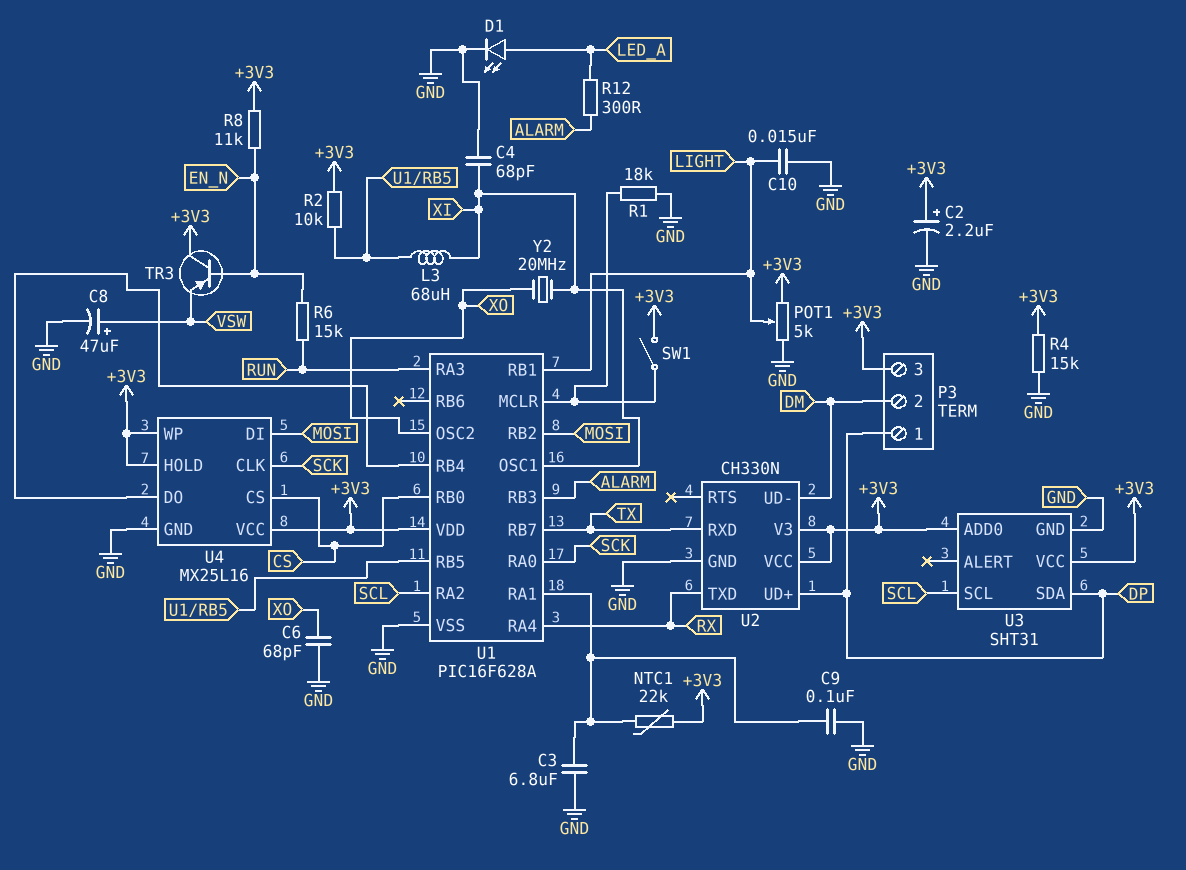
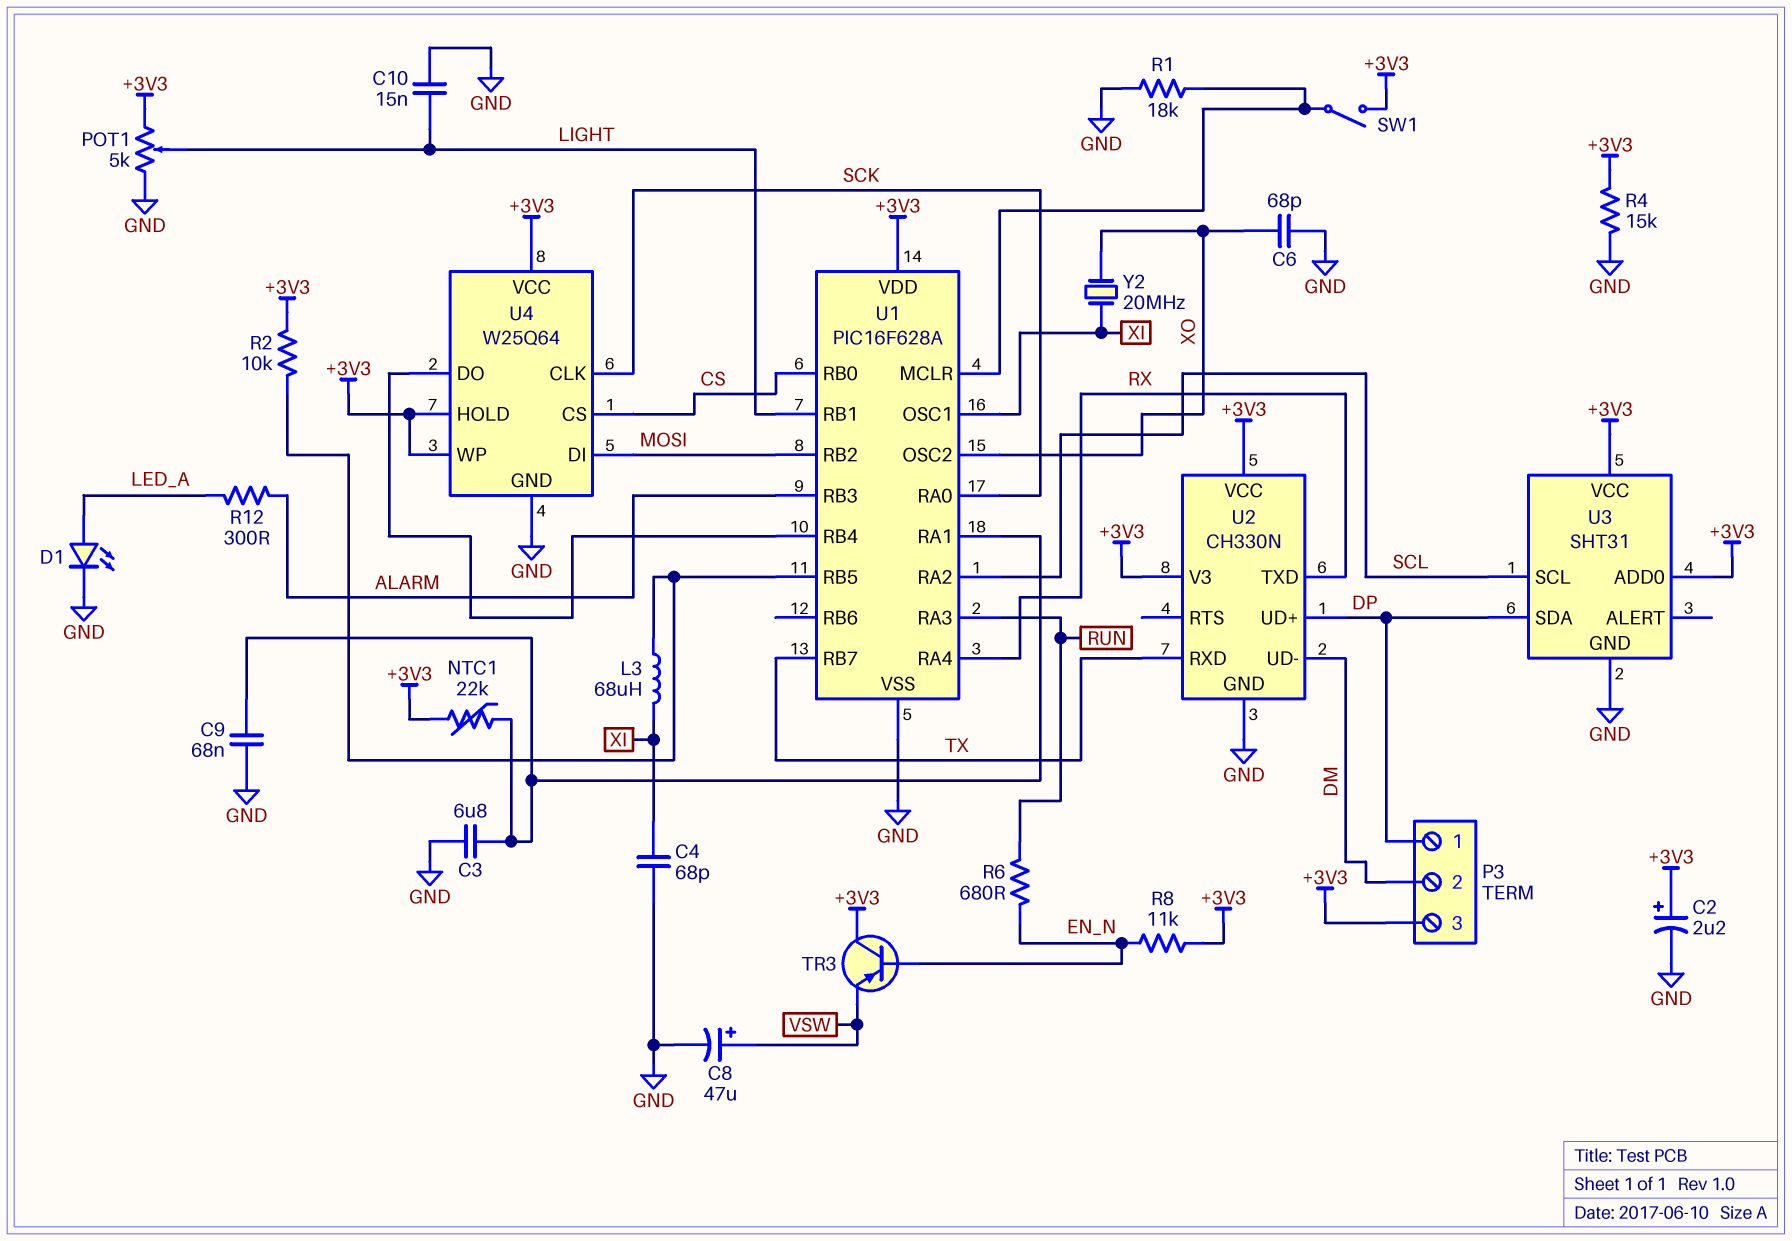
C9: 100nF (GND, U1/RA1) -> 68nF (GND, U1/RA1)
R6: 15k (EN_N, RUN) -> 680 (EN_N, RUN)
U4: MX25L16 -> W25Q64

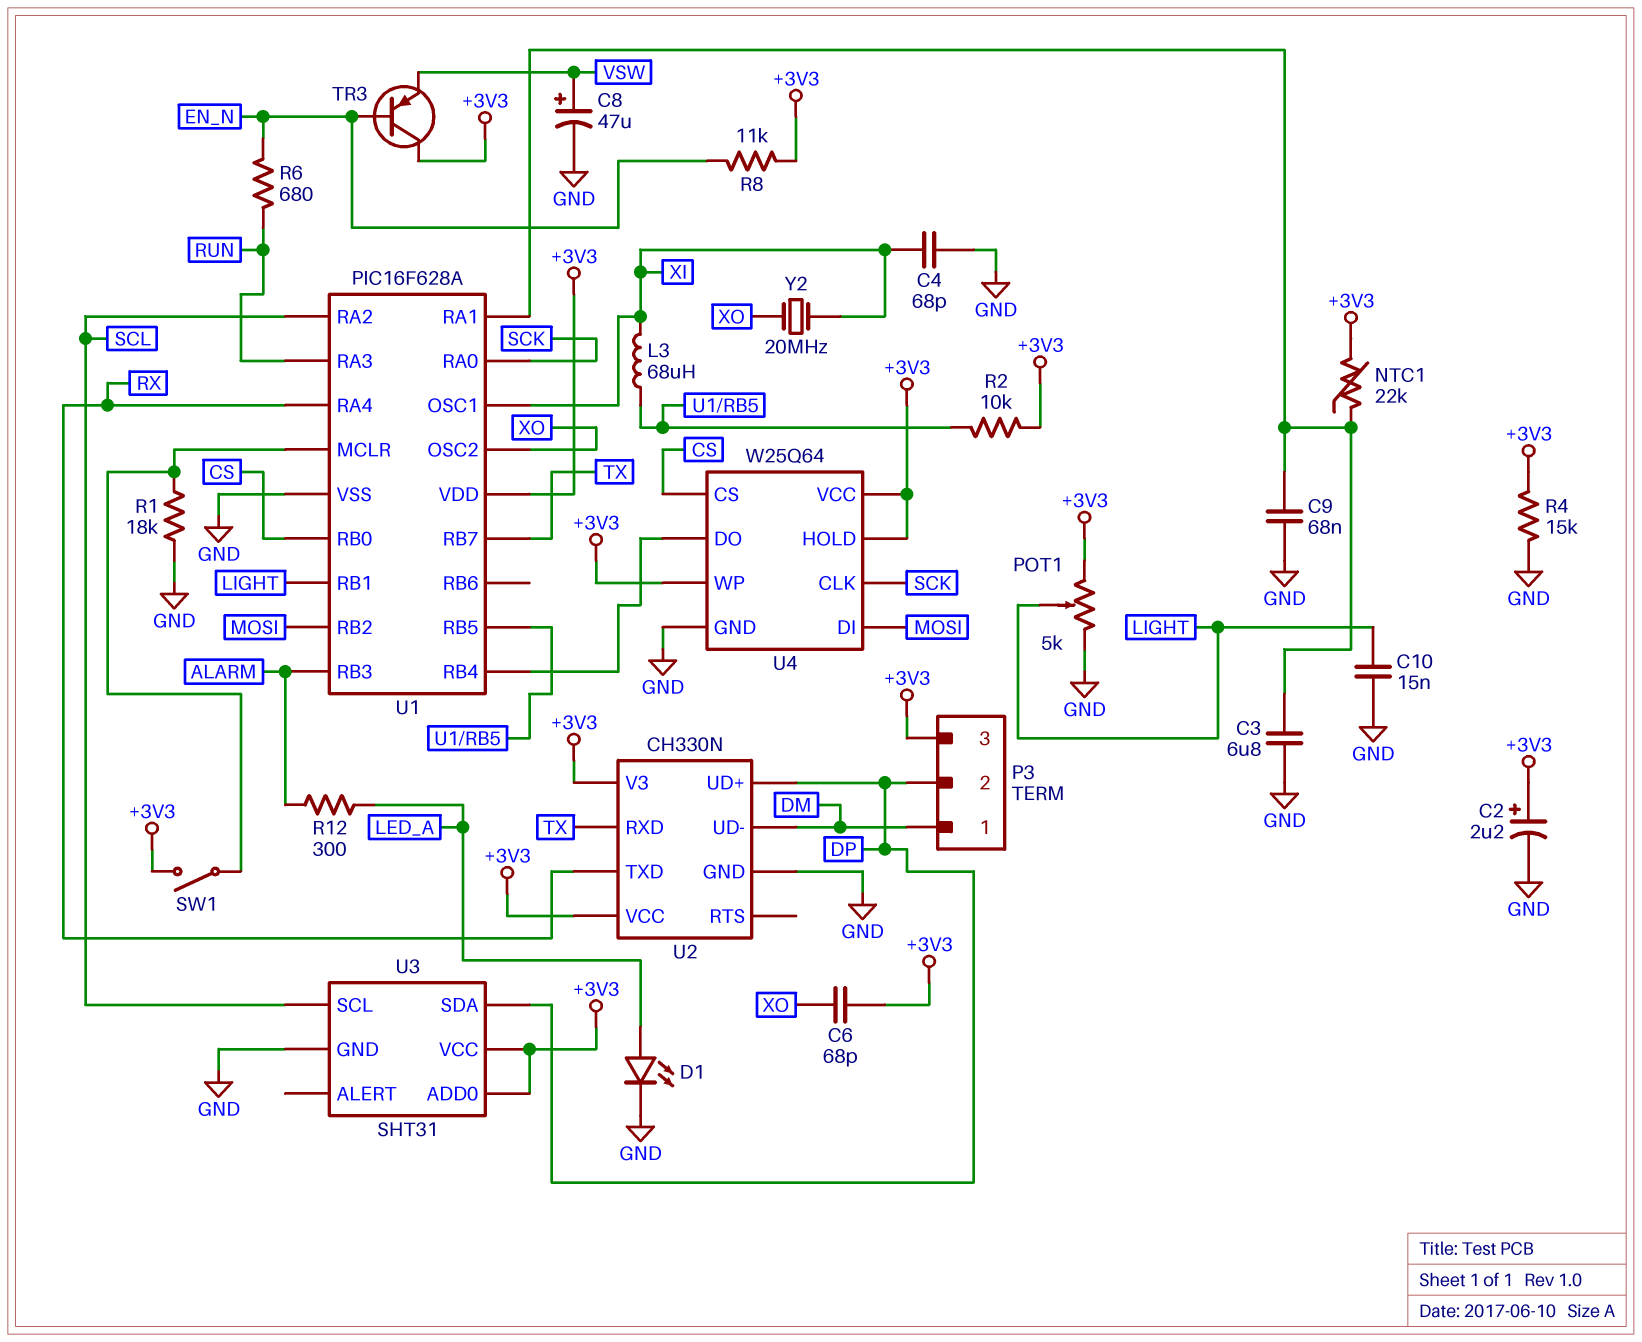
C6: 68pF (GND, XO) -> 68pF (+3V3, XO)
P3 pin 1: DP -> DM
P3 pin 2: DM -> DP

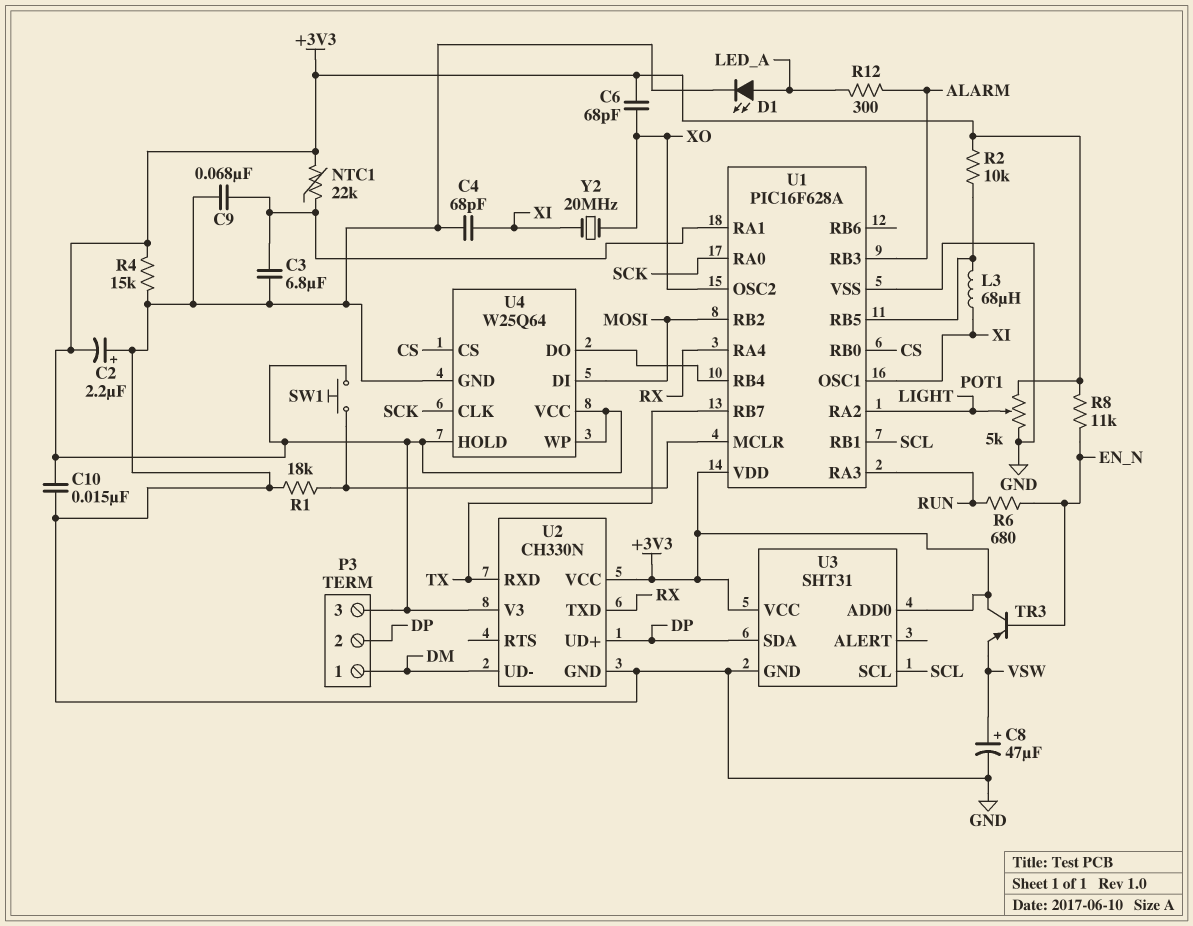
C2: 2.2uF (plus +3V3, minus GND) -> 2.2uF (plus GND, minus +3V3)
C10: 15nF (GND, LIGHT) -> 15nF (+3V3, GND)
SW1: switch (+3V3, U1/MCLR) -> button (+3V3, U1/MCLR)
U1 pin RA2: SCL -> LIGHT
U1 pin RB1: LIGHT -> SCL

